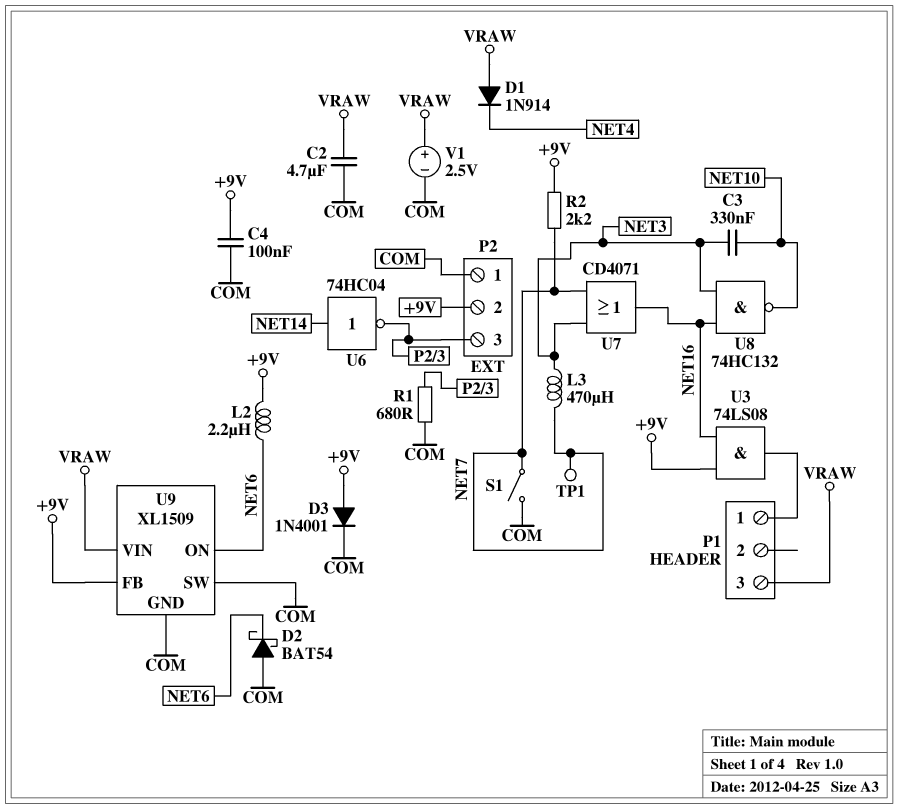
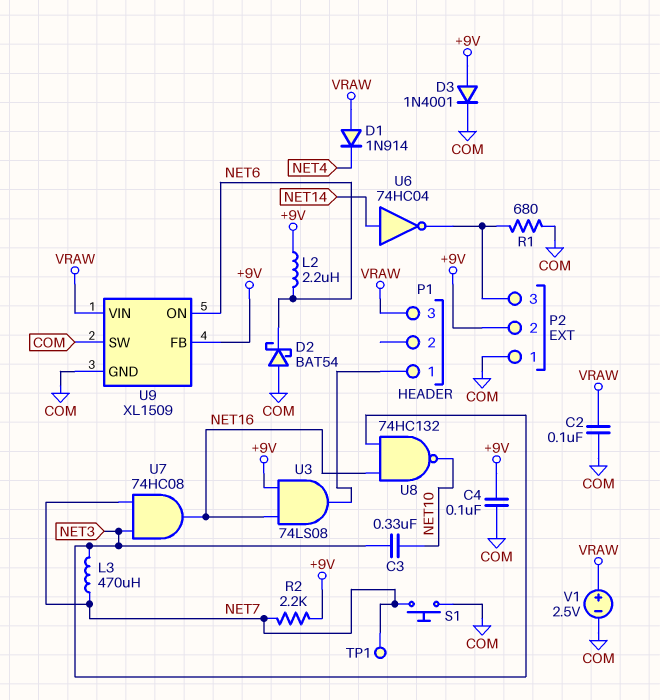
C2: 4.7uF (COM, VRAW) -> 100nF (COM, VRAW)
S1: switch (COM, NET7) -> button (COM, NET7)
U7: OR CD4071 (in NET3, in NET7, out NET16) -> AND 74HC08 (in NET3, in NET7, out NET16)

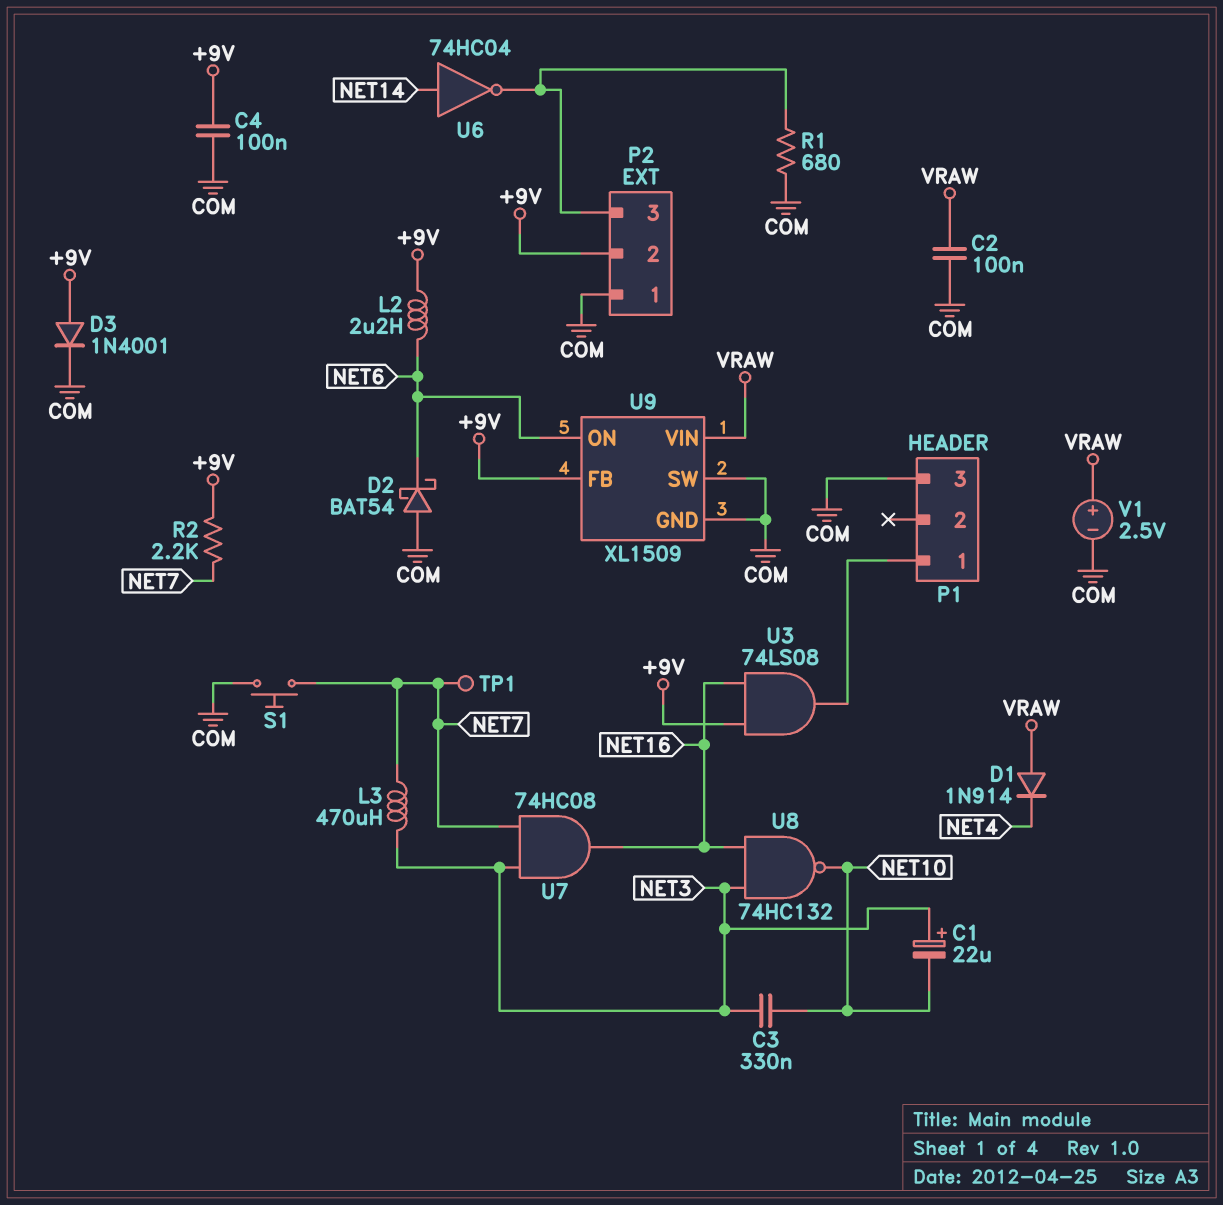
C1: none -> 22uF (plus NET3, minus NET10)
P1 pin 3: VRAW -> COM

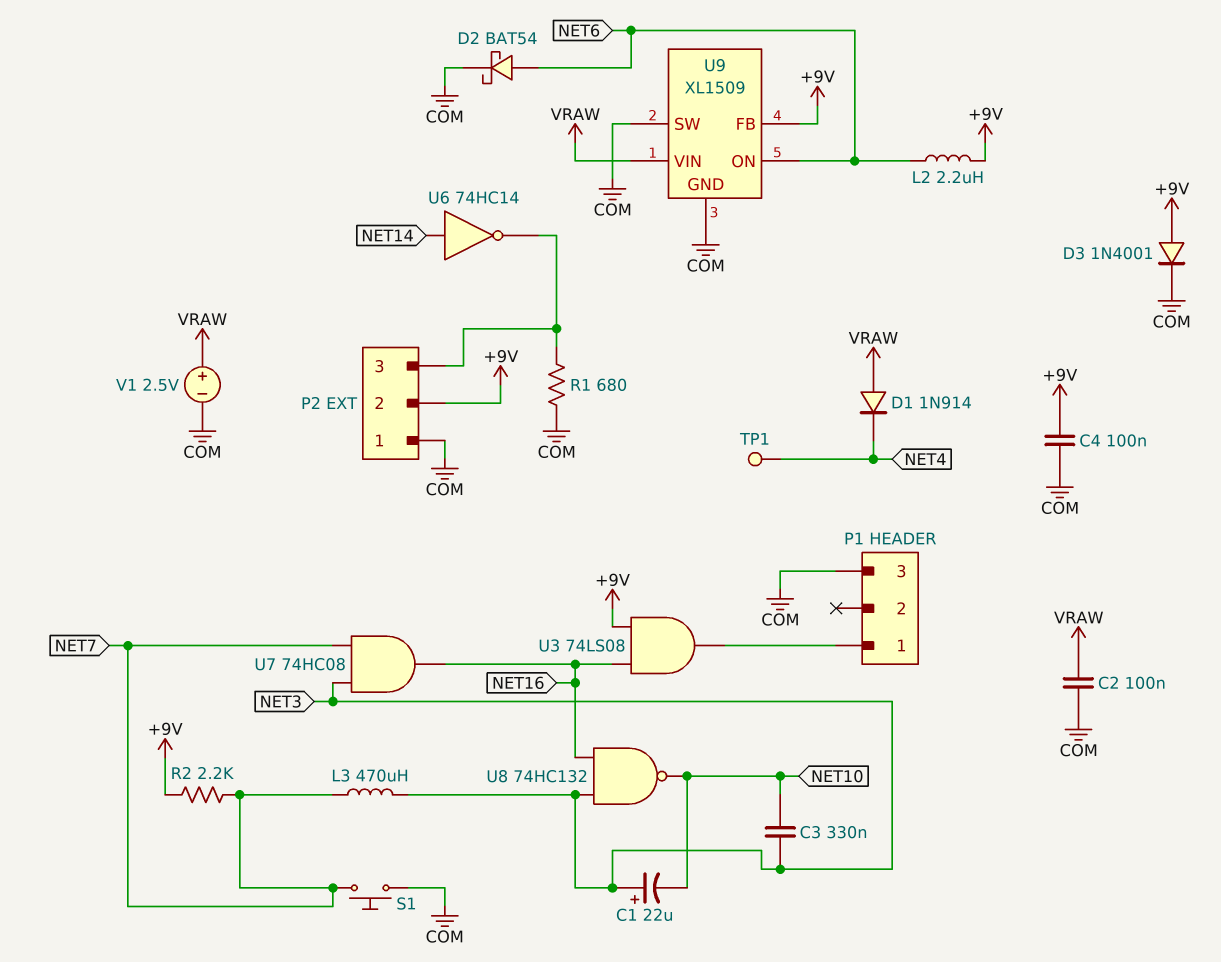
D2: schottky BAT54 (A COM, K NET6) -> schottky BAT54 (A NET6, K COM)
TP1: test point (NET7) -> test point (NET4)
U6: NOT 74HC04 (in NET14, out P2/3) -> NOT 74HC14 (in NET14, out P2/3)

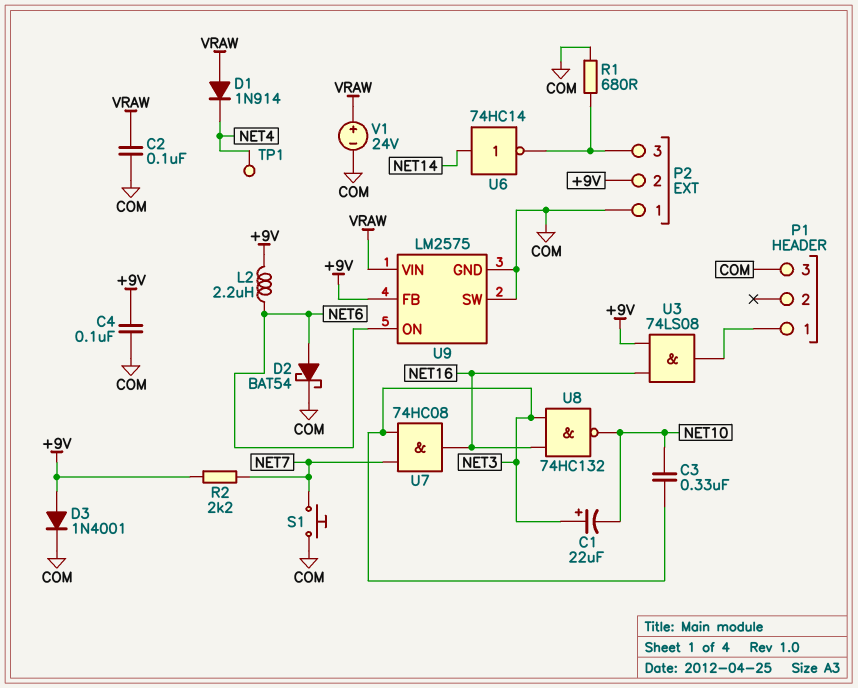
L3: 470uH (NET3, NET7) -> none
U9: XL1509 -> LM2575
V1: 2.5V (plus VRAW, minus COM) -> 24V (plus VRAW, minus COM)

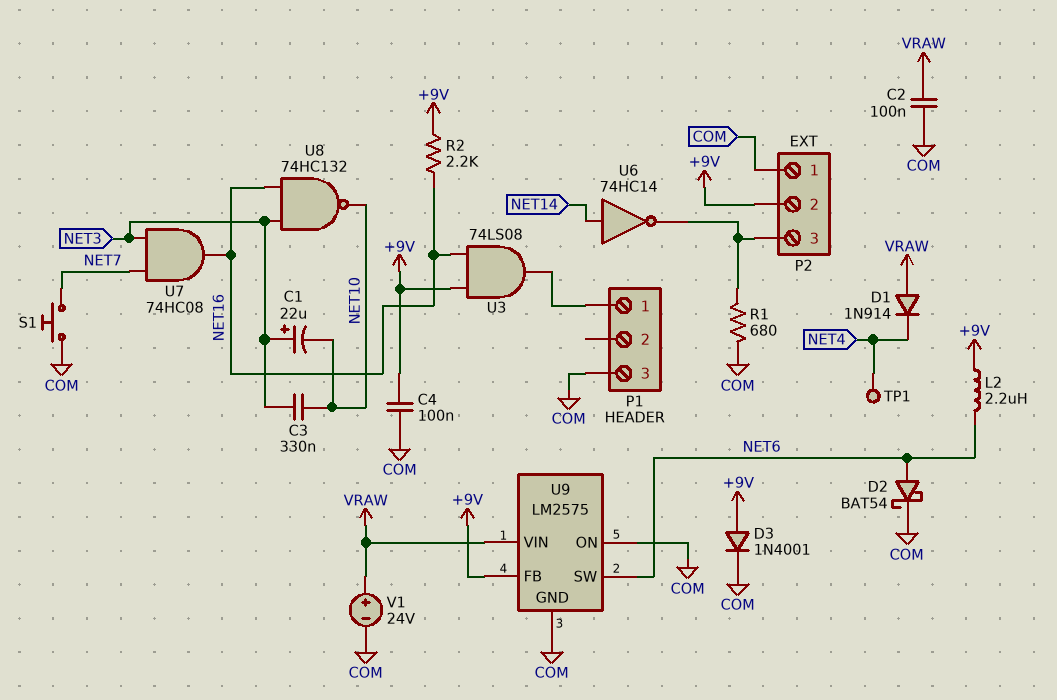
R2: 2.2k (+9V, NET7) -> 2.2k (+9V, NET16)
U9 pin ON: NET6 -> COM
U9 pin SW: COM -> NET6

